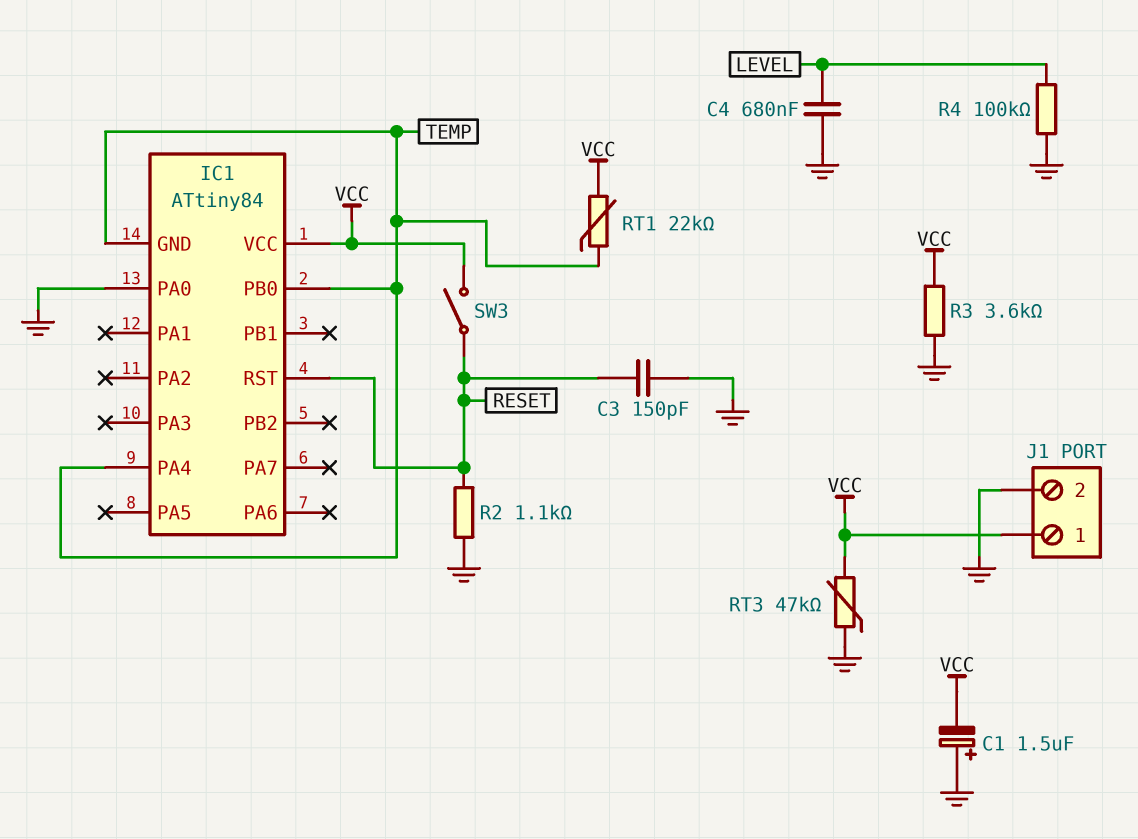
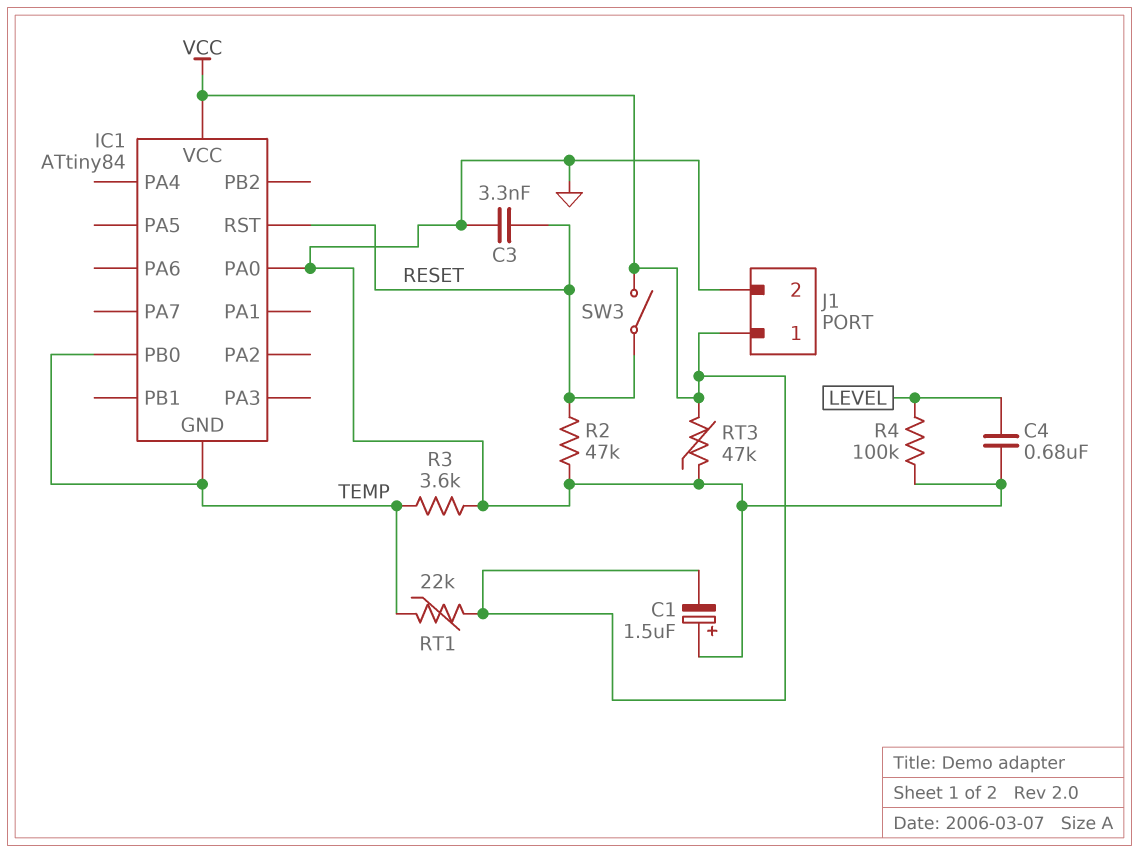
C3: 150pF (GND, RESET) -> 3.3nF (GND, RESET)
IC1 pin PA4: TEMP -> none
R2: 1.1k (GND, RESET) -> 47k (GND, RESET)
R3: 3.6k (GND, VCC) -> 3.6k (GND, TEMP)

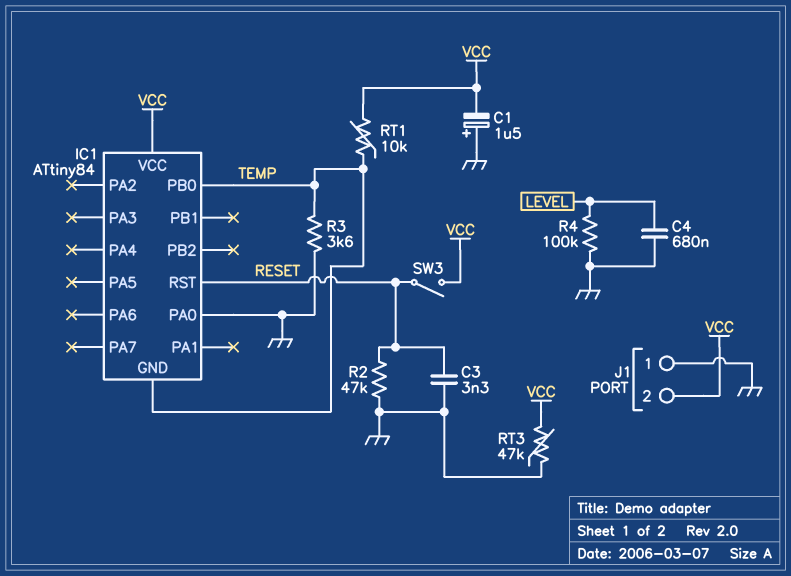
J1 pin 1: VCC -> GND
J1 pin 2: GND -> VCC
RT1: 22k (TEMP, VCC) -> 10k (TEMP, VCC)

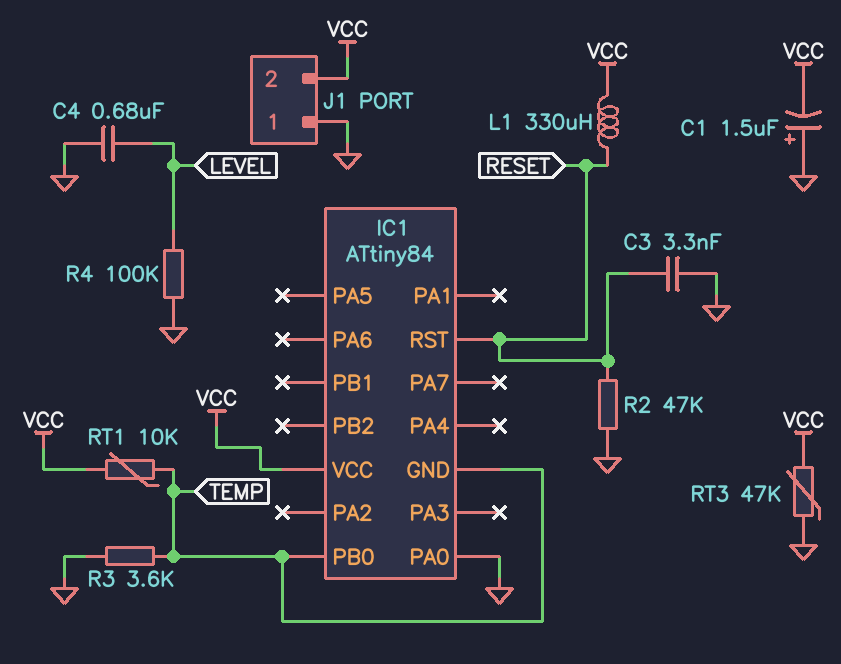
L1: none -> 330uH (RESET, VCC)
SW3: switch (RESET, VCC) -> none

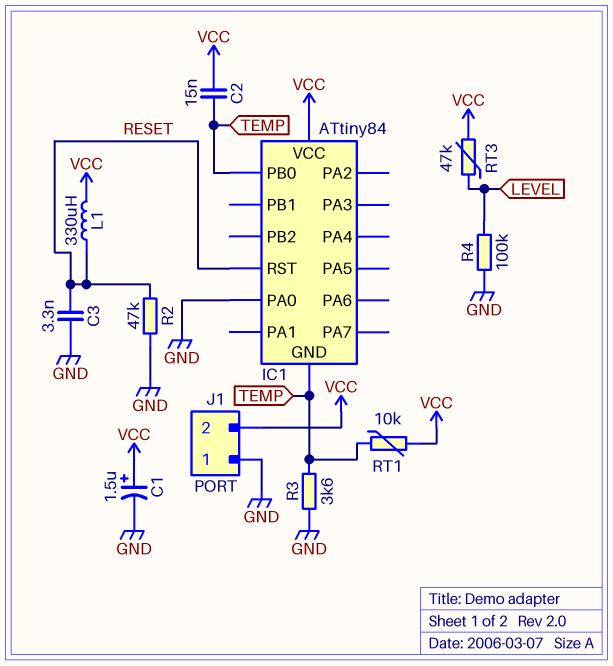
C1: 1.5uF (plus GND, minus VCC) -> 1.5uF (plus VCC, minus GND)
C2: none -> 15nF (TEMP, VCC)
C4: 680nF (GND, LEVEL) -> none
RT3: 47k (GND, VCC) -> 47k (LEVEL, VCC)

